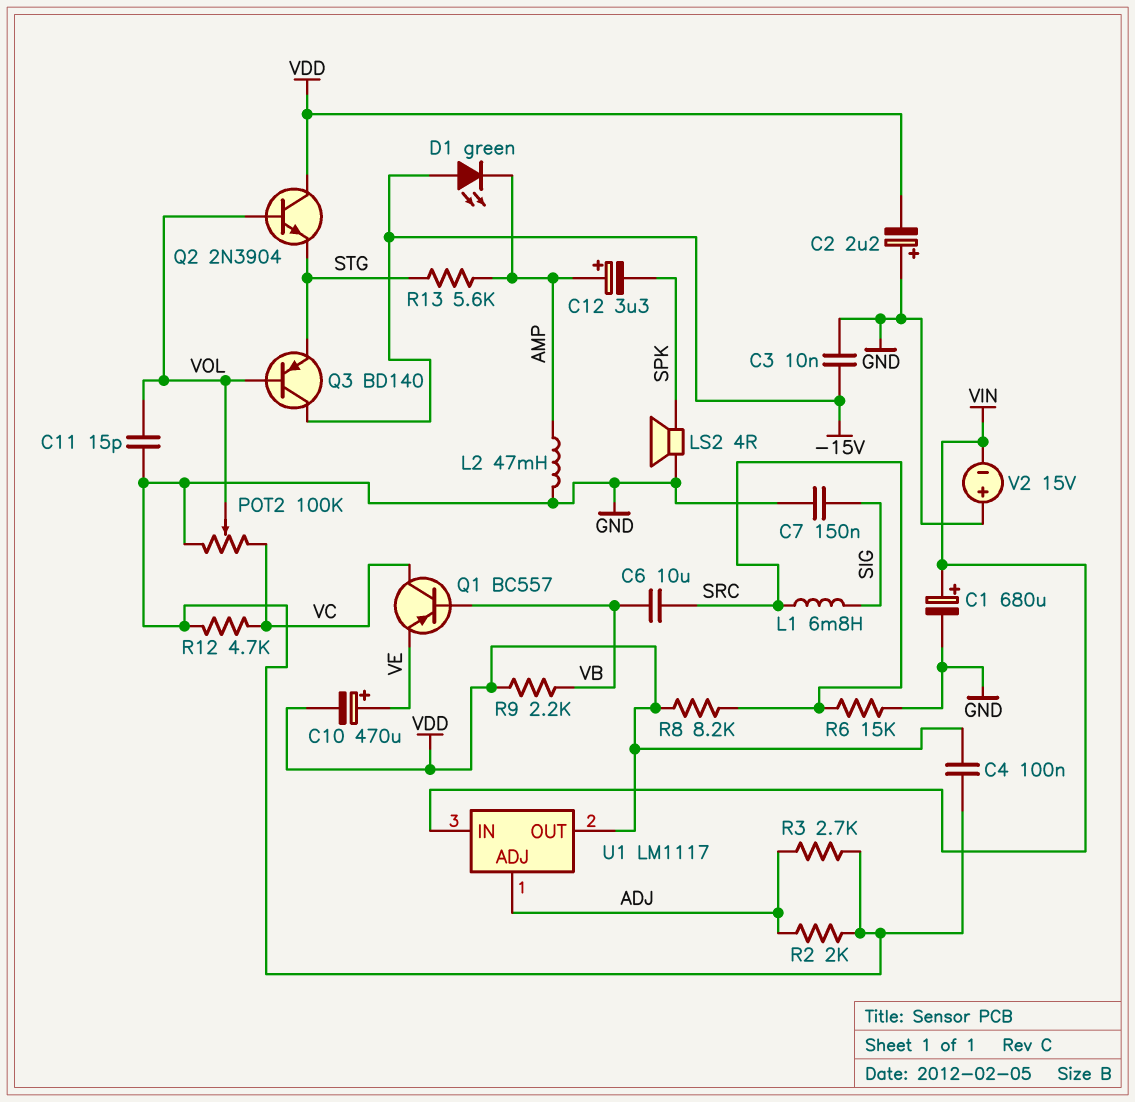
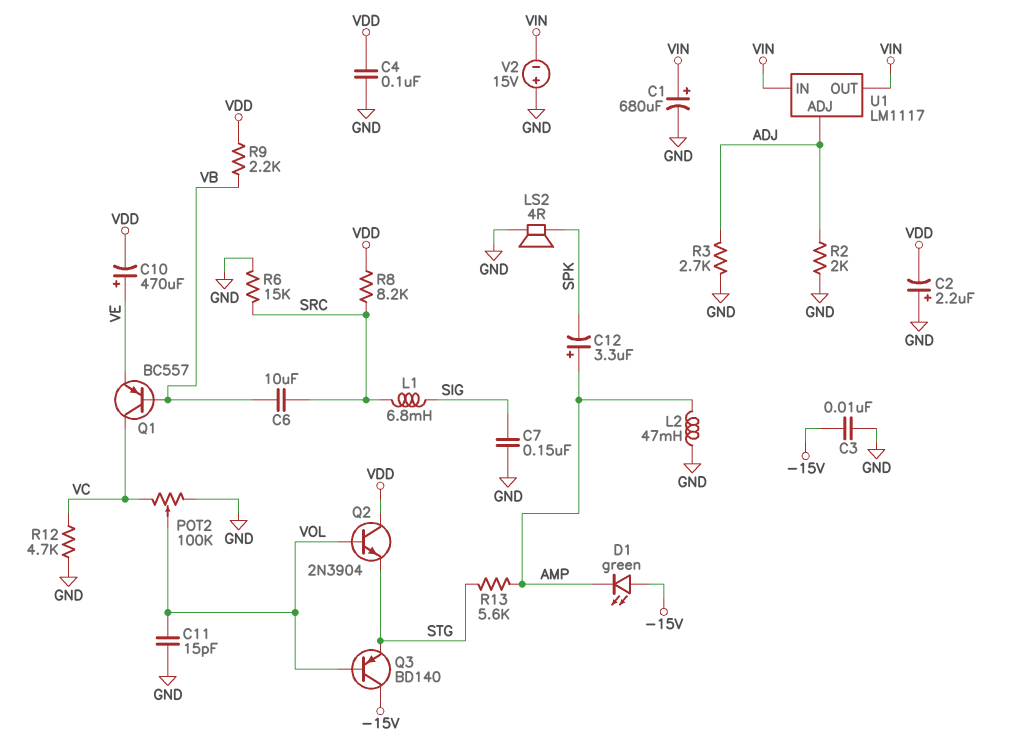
U1 pin OUT: VDD -> VIN

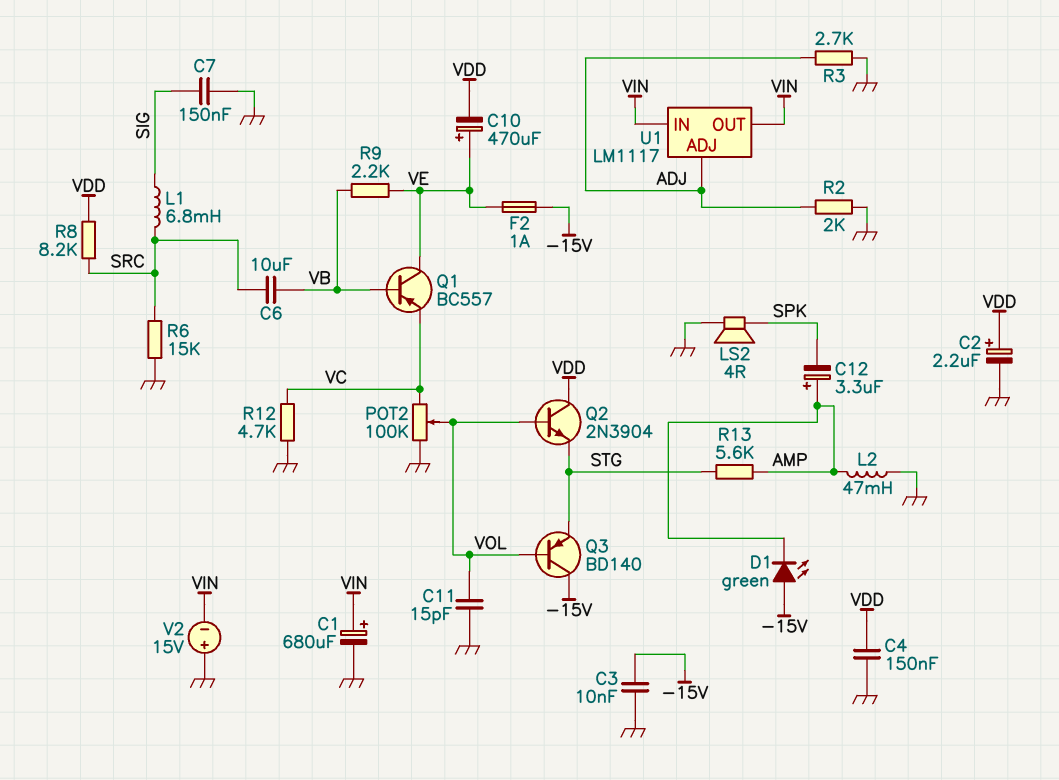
C2: 2.2uF (plus GND, minus VDD) -> 2.2uF (plus VDD, minus GND)
C4: 100nF (GND, VDD) -> 150nF (GND, VDD)
F2: none -> 1A (-15V, VE)
Q1: PNP BC557 (B VB, C VC, E VE) -> PNP BC557 (B VB, C VE, E VC)
R9: 2.2k (VB, VDD) -> 2.2k (VB, VE)

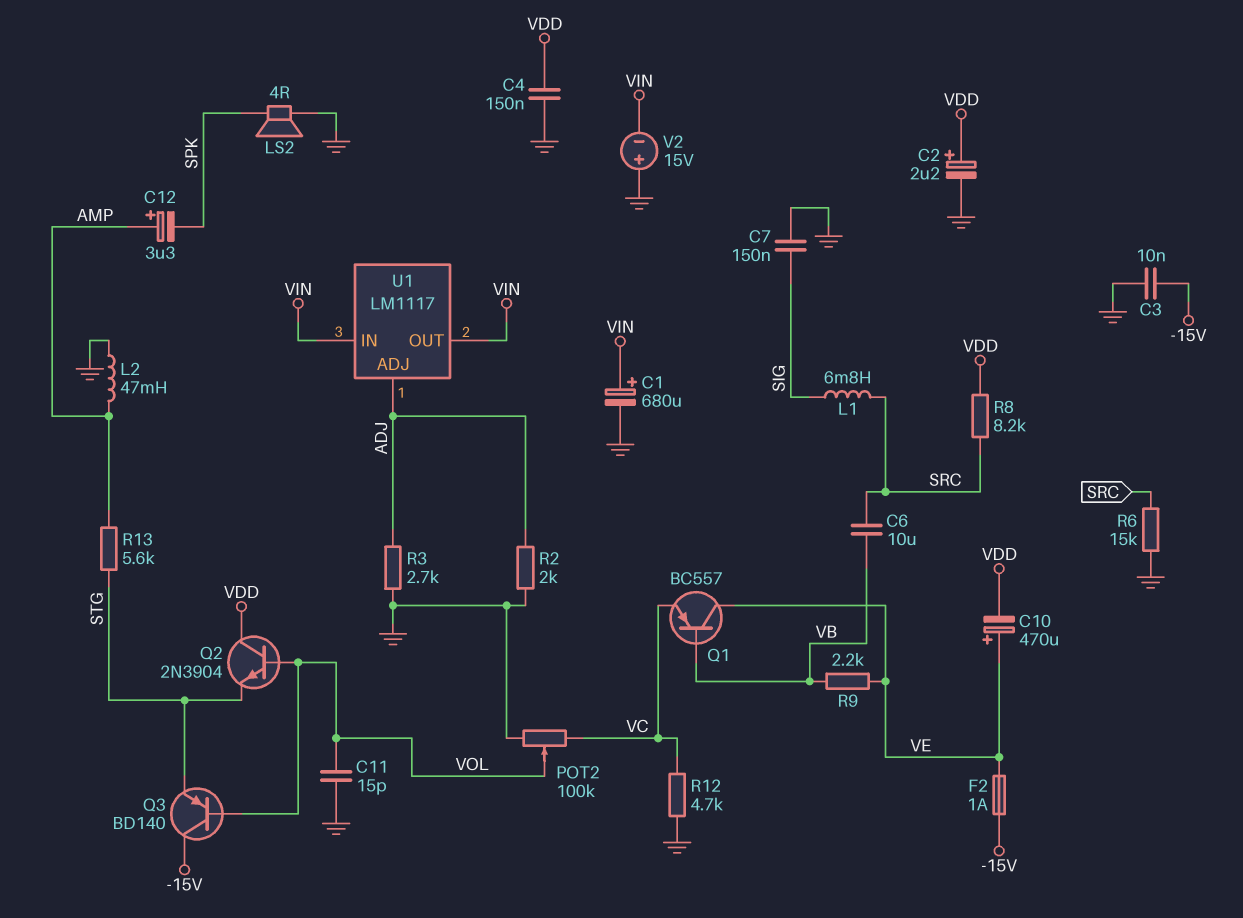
D1: LED green (A -15V, K AMP) -> none

